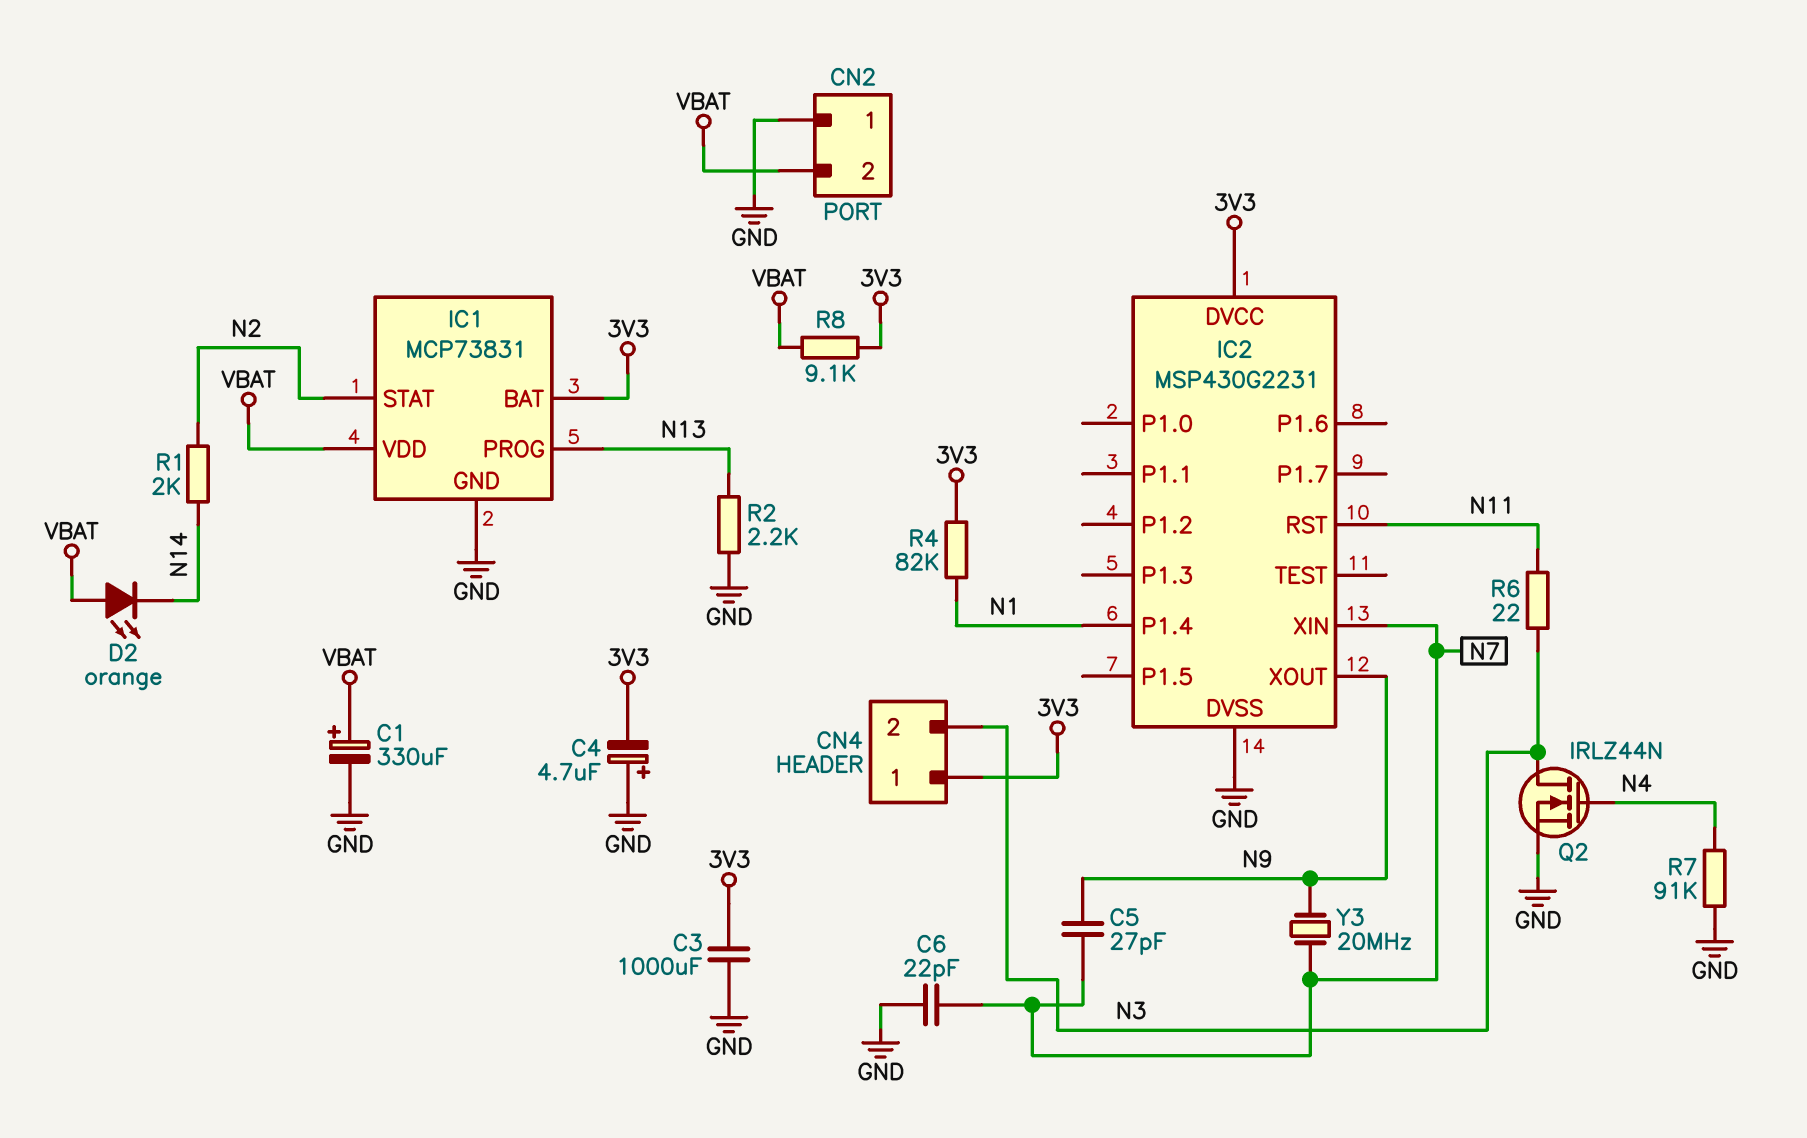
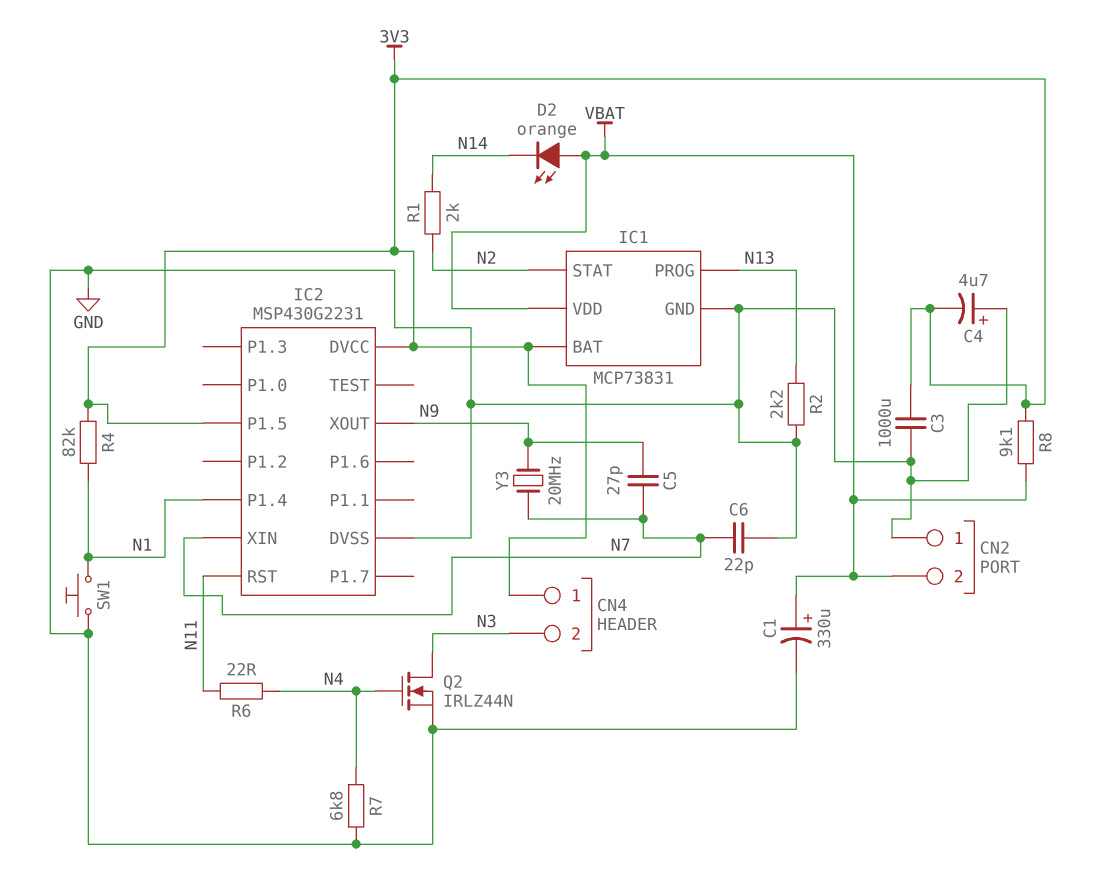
IC2 pin P1.5: none -> 3V3
R6: 22 (N3, N11) -> 22 (N4, N11)
R7: 91k (GND, N4) -> 6.8k (GND, N4)
SW1: none -> button (GND, N1)

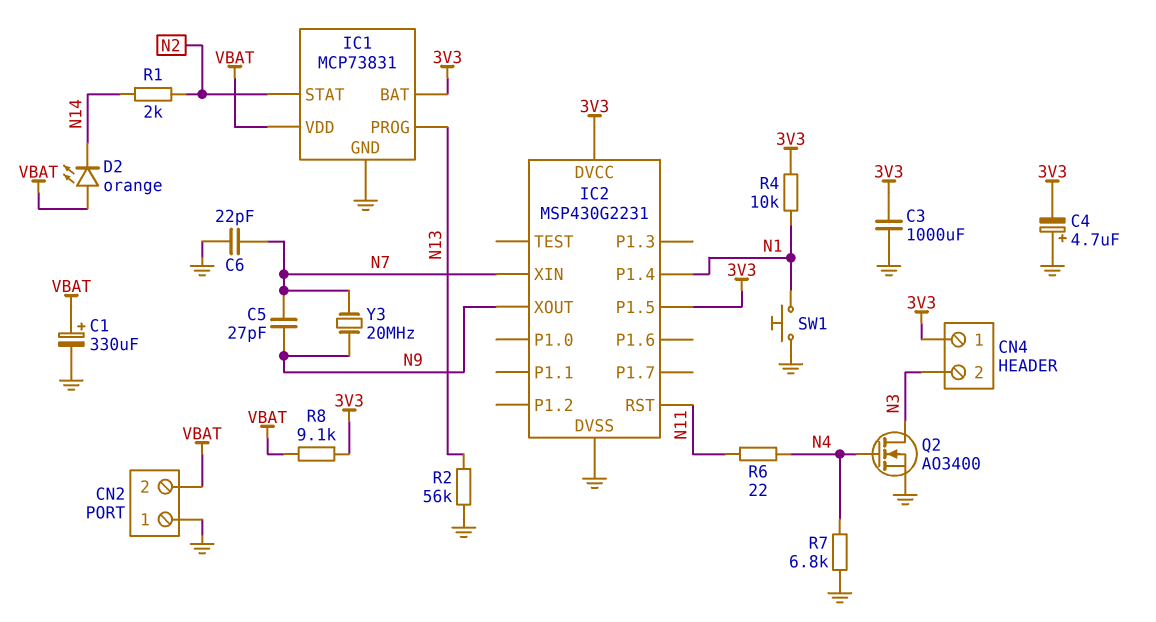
Q2: NMOS IRLZ44N (G N4, D N3, S GND) -> NMOS AO3400 (G N4, D N3, S GND)
R2: 2.2k (GND, N13) -> 56k (GND, N13)
R4: 82k (3V3, N1) -> 10k (3V3, N1)

